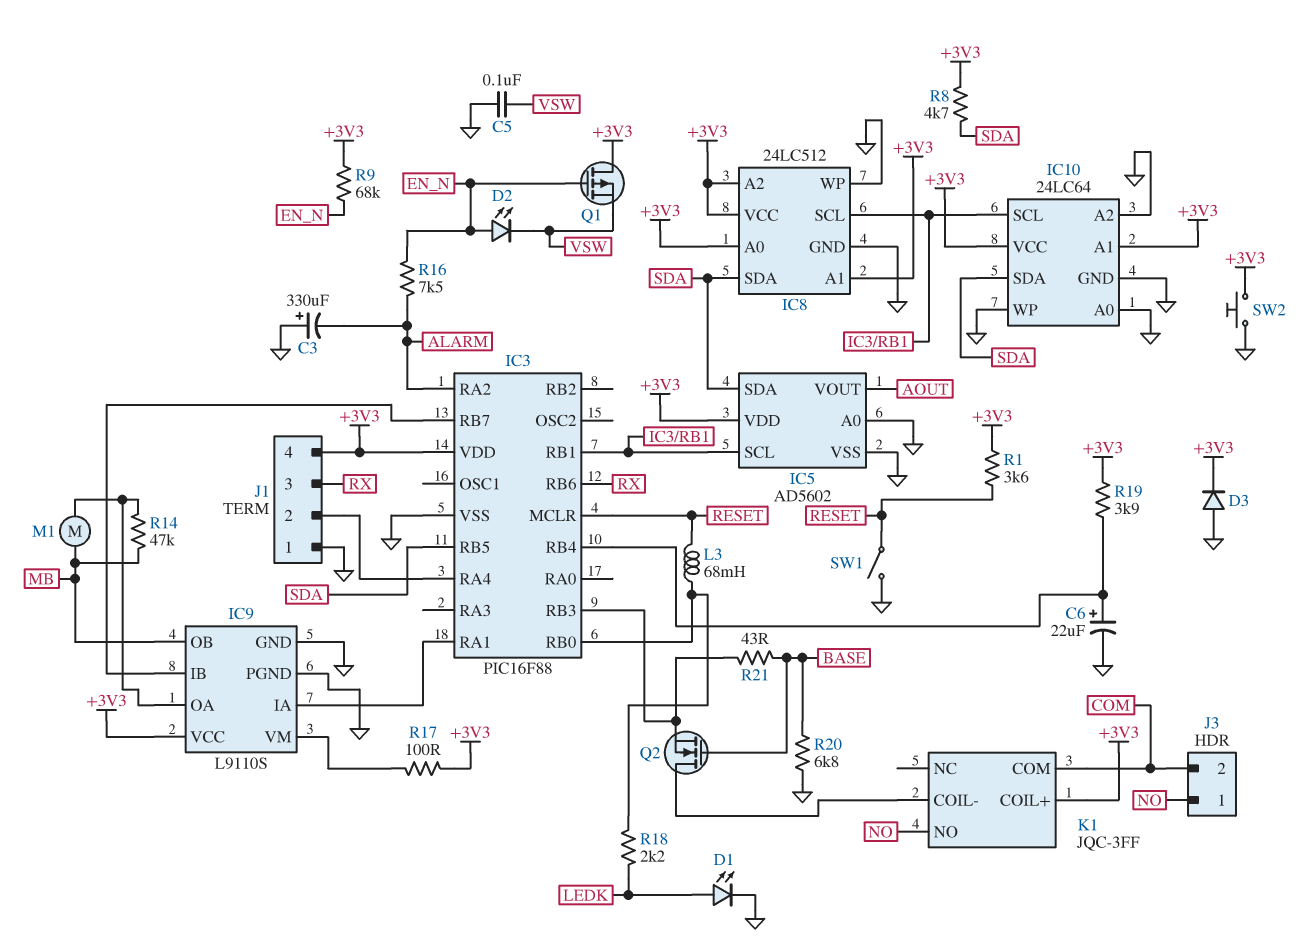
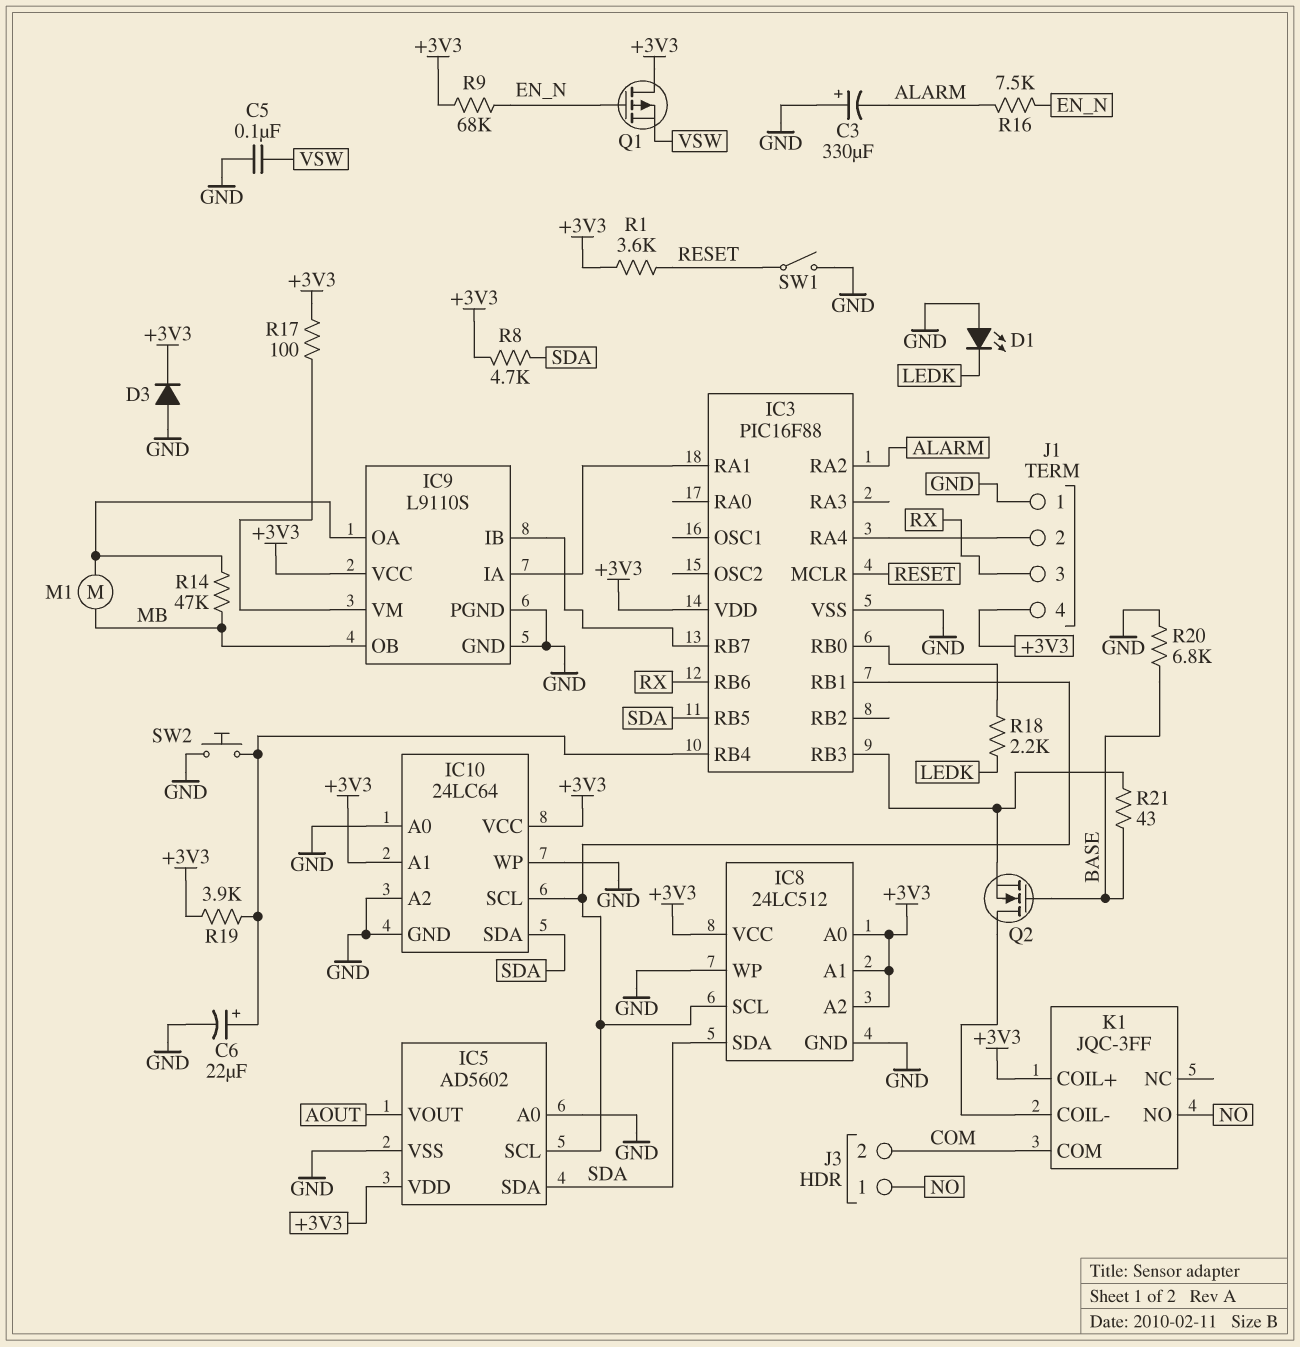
D1: LED (A LEDK, K GND) -> LED (A GND, K LEDK)
D2: LED (A EN_N, K VSW) -> none
L3: 68mH (IC3/RB0, RESET) -> none
SW2: button (+3V3, GND) -> button (GND, IC3/RB4)

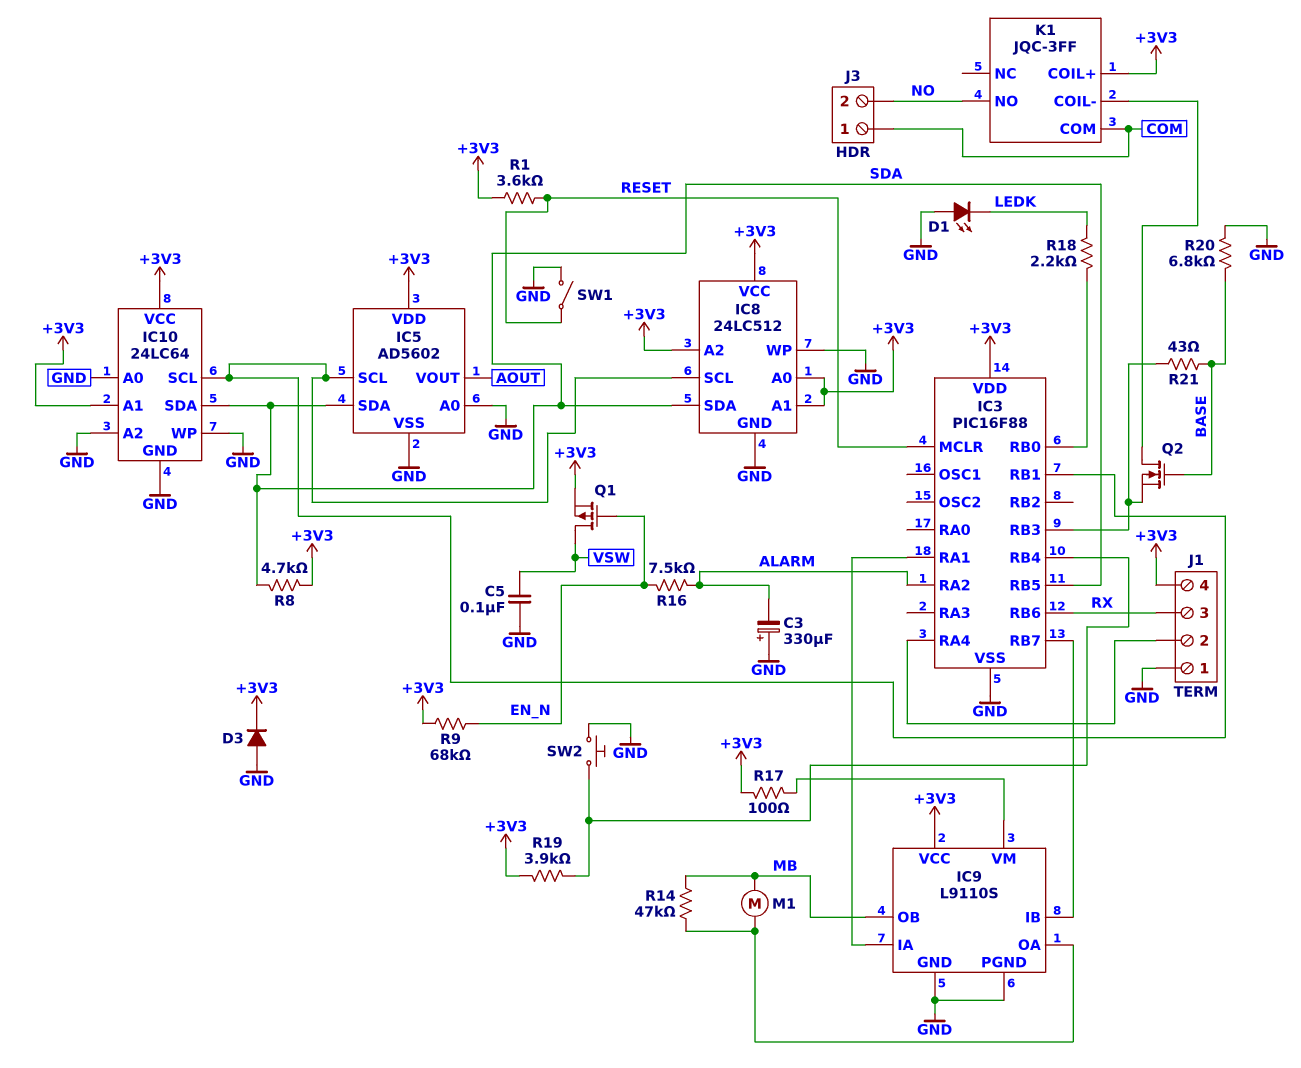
C6: 22uF (plus IC3/RB4, minus GND) -> none
J3 pin 1: NO -> COM
J3 pin 2: COM -> NO
Q1: PMOS (G EN_N, D +3V3, S VSW) -> PMOS (G EN_N, D VSW, S +3V3)

